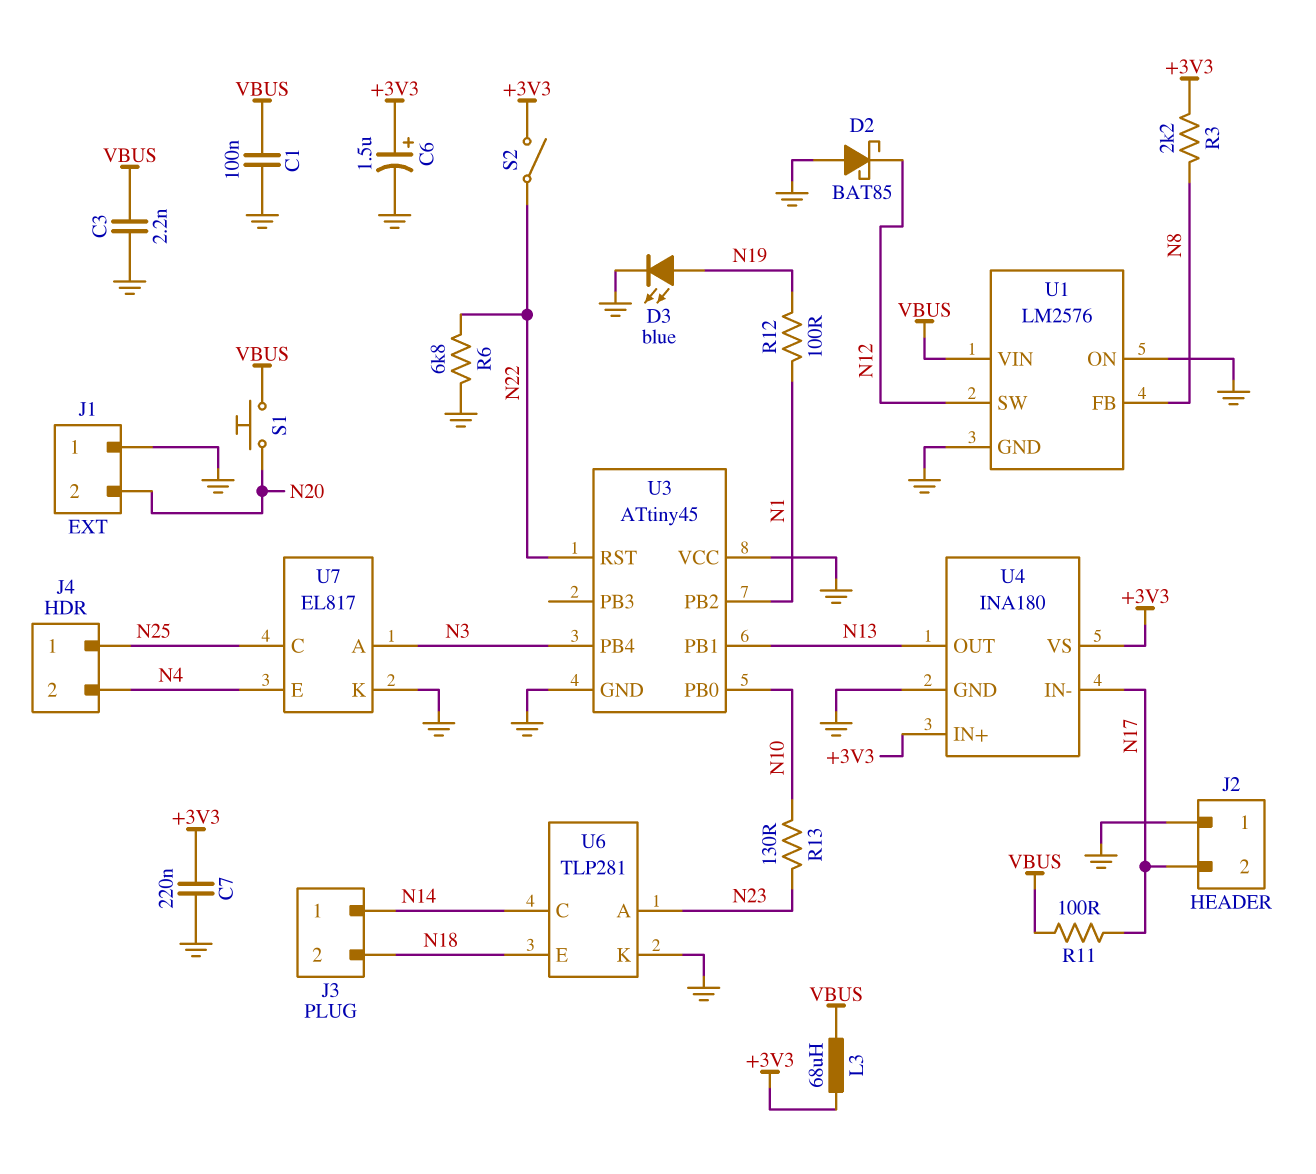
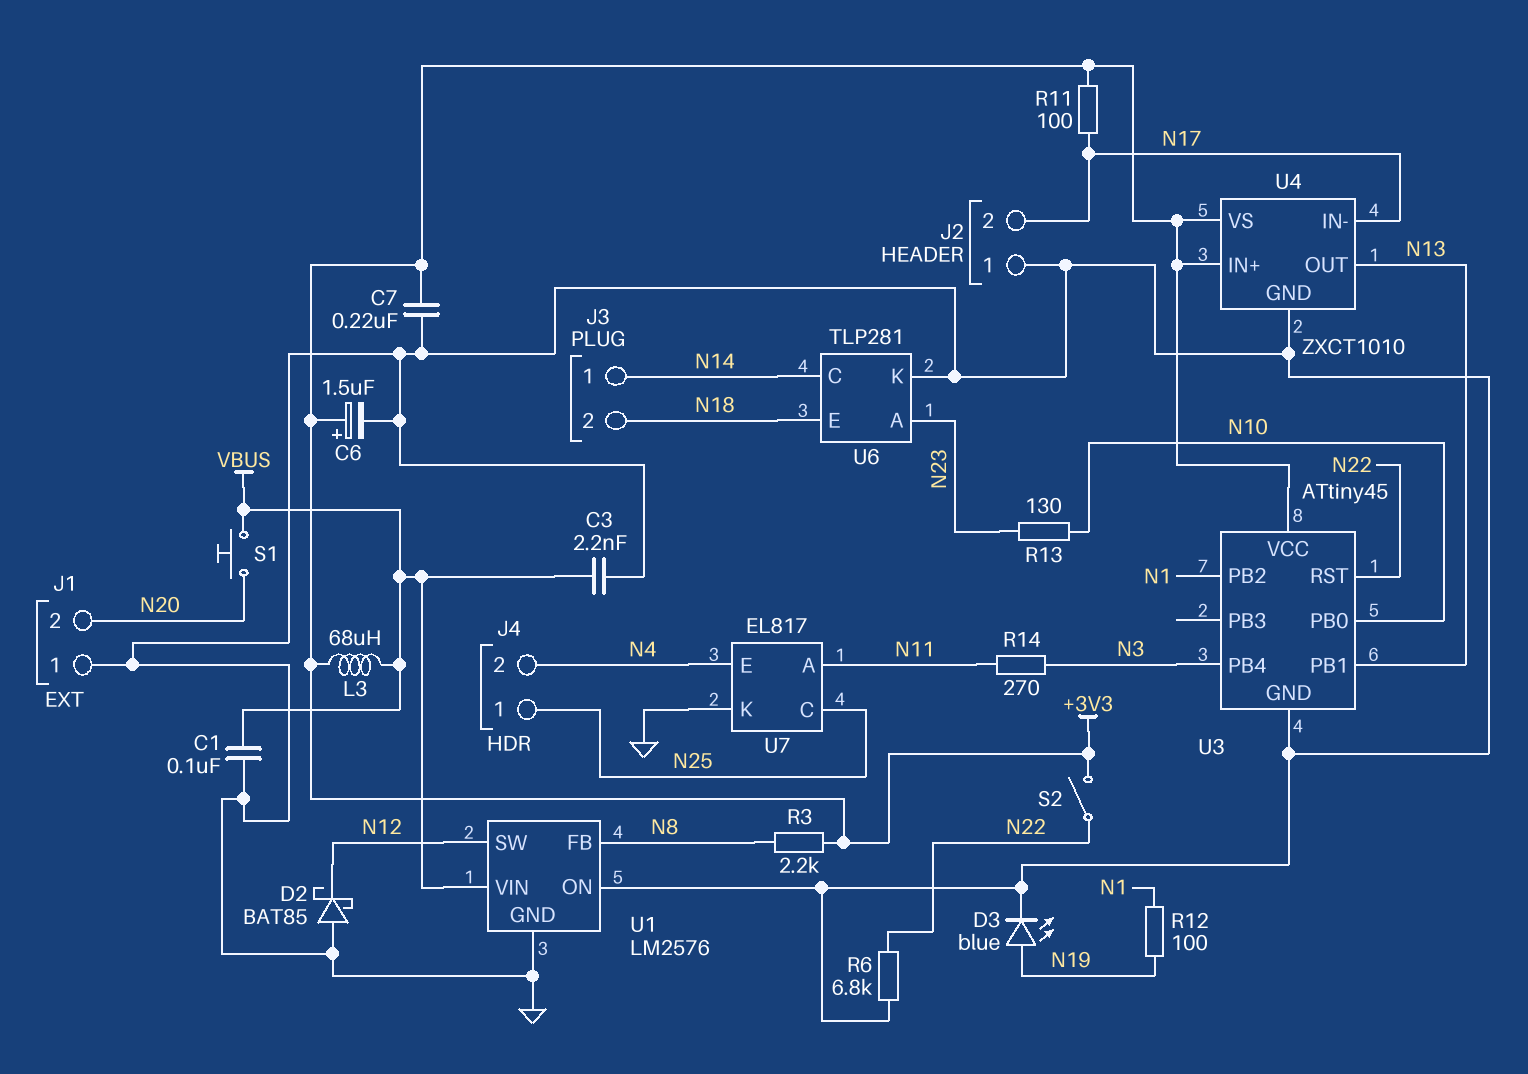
R11: 100 (N17, VBUS) -> 100 (+3V3, N17)
R14: none -> 270 (N3, N11)
U3 pin VCC: GND -> +3V3
U4: INA180 -> ZXCT1010
U7 pin A: N3 -> N11

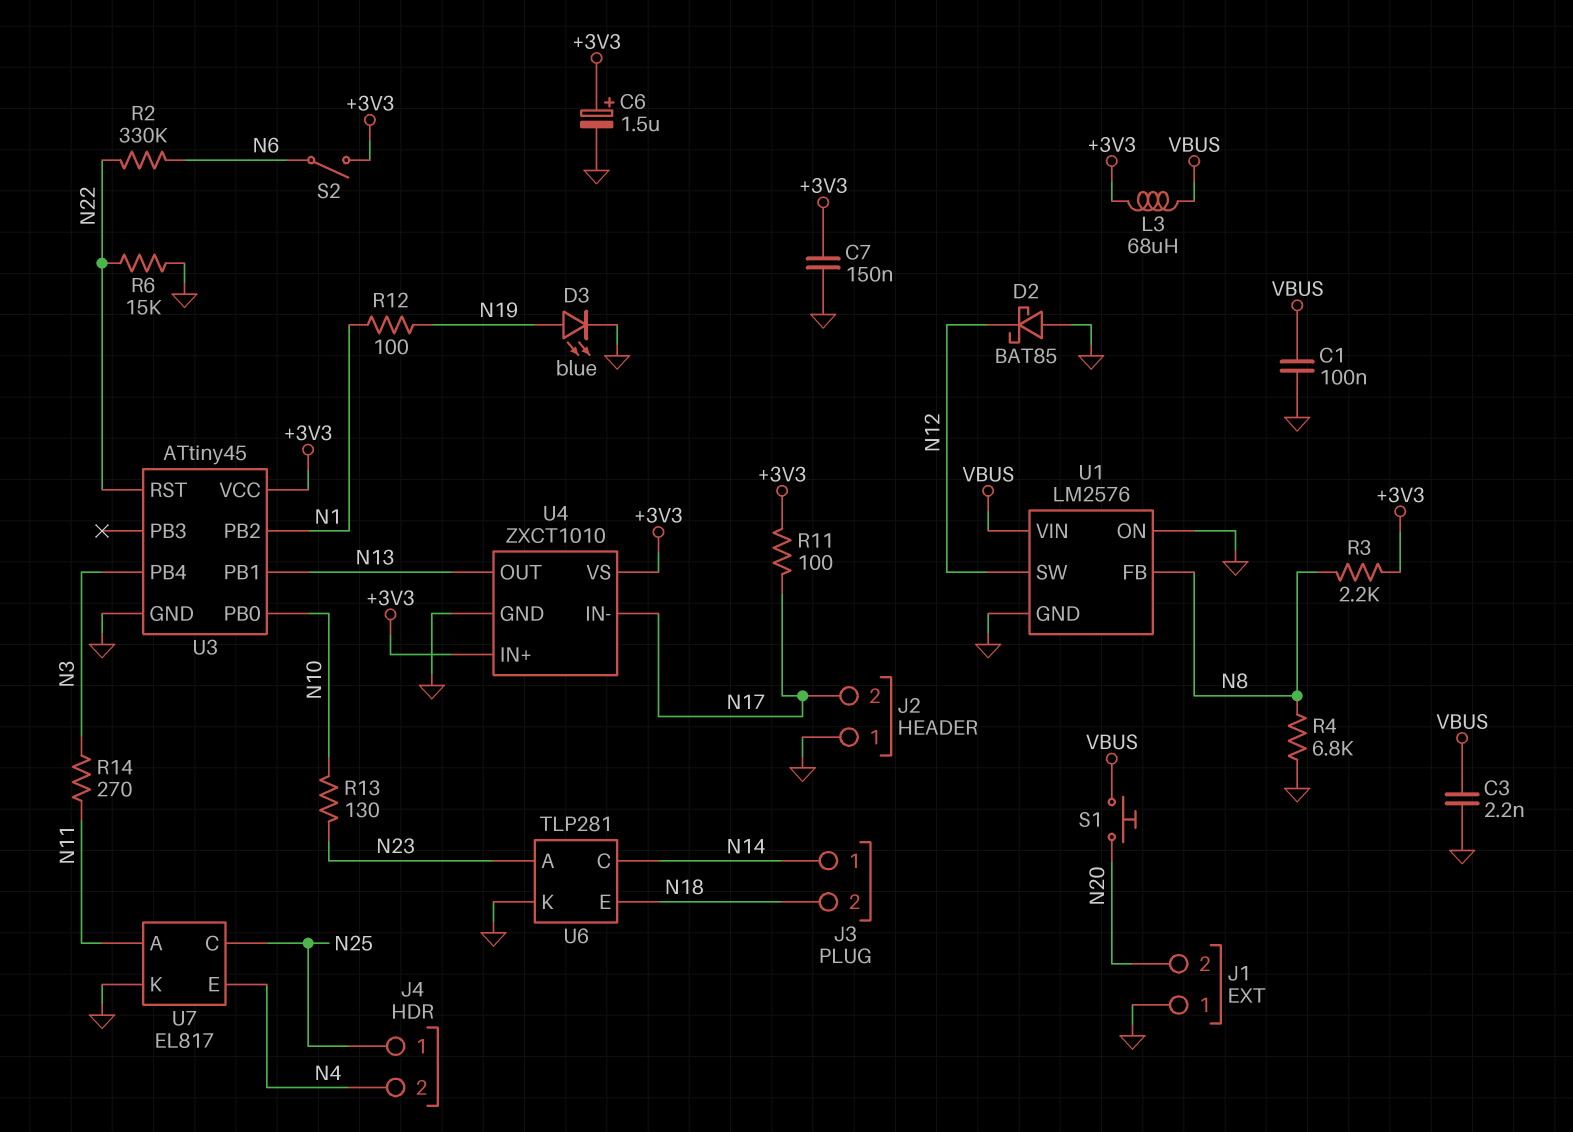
C7: 220nF (+3V3, GND) -> 150nF (+3V3, GND)
R2: none -> 330k (N6, N22)
R4: none -> 6.8k (GND, N8)
R6: 6.8k (GND, N22) -> 15k (GND, N22)
S2: switch (+3V3, N22) -> switch (+3V3, N6)

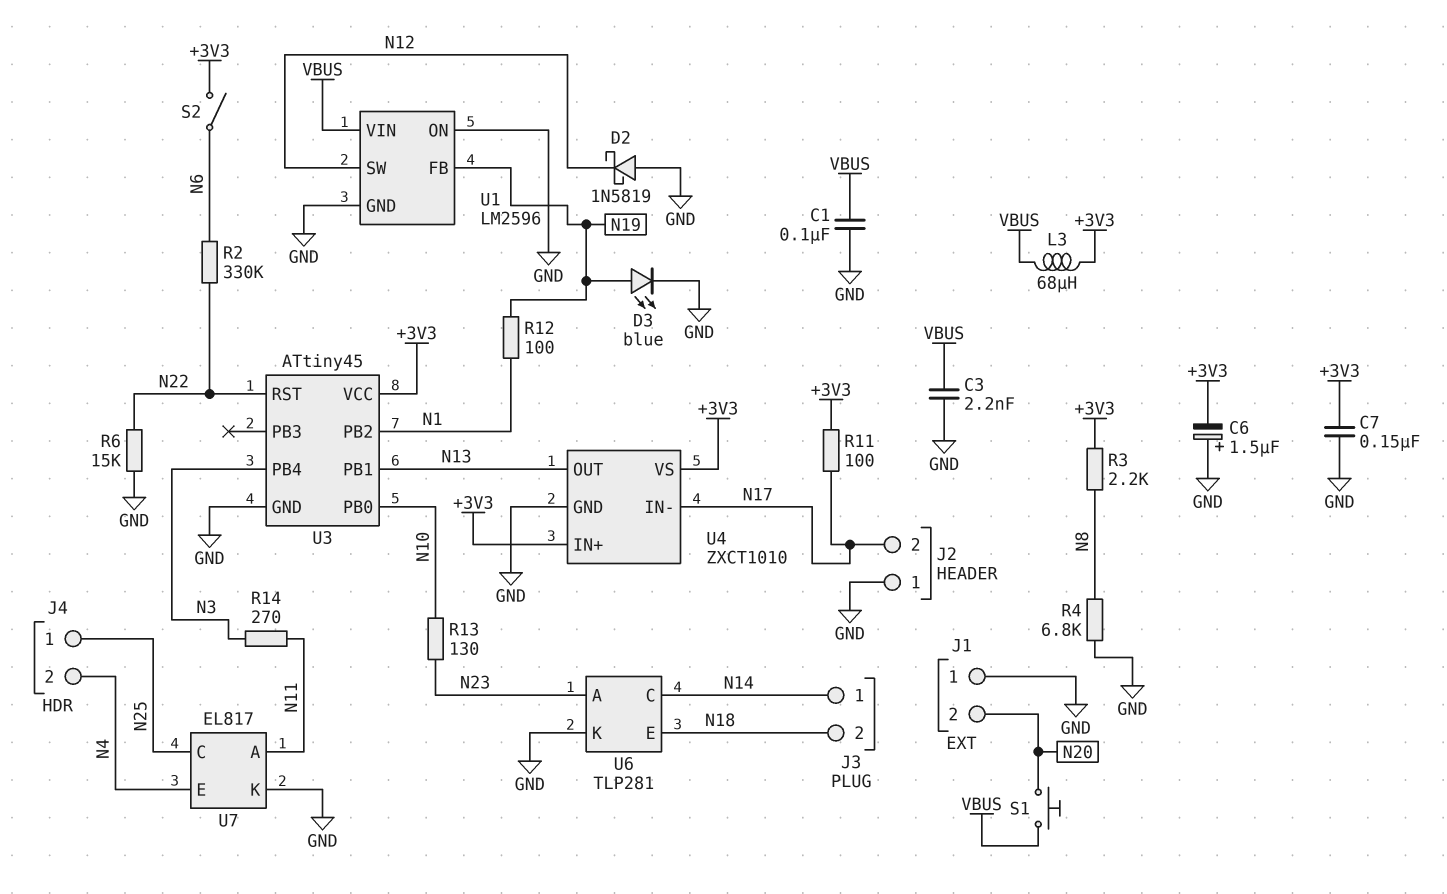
C6: 1.5uF (plus +3V3, minus GND) -> 1.5uF (plus GND, minus +3V3)
D2: schottky BAT85 (A GND, K N12) -> schottky 1N5819 (A GND, K N12)
U1: LM2576 -> LM2596
U1 pin FB: N8 -> N19

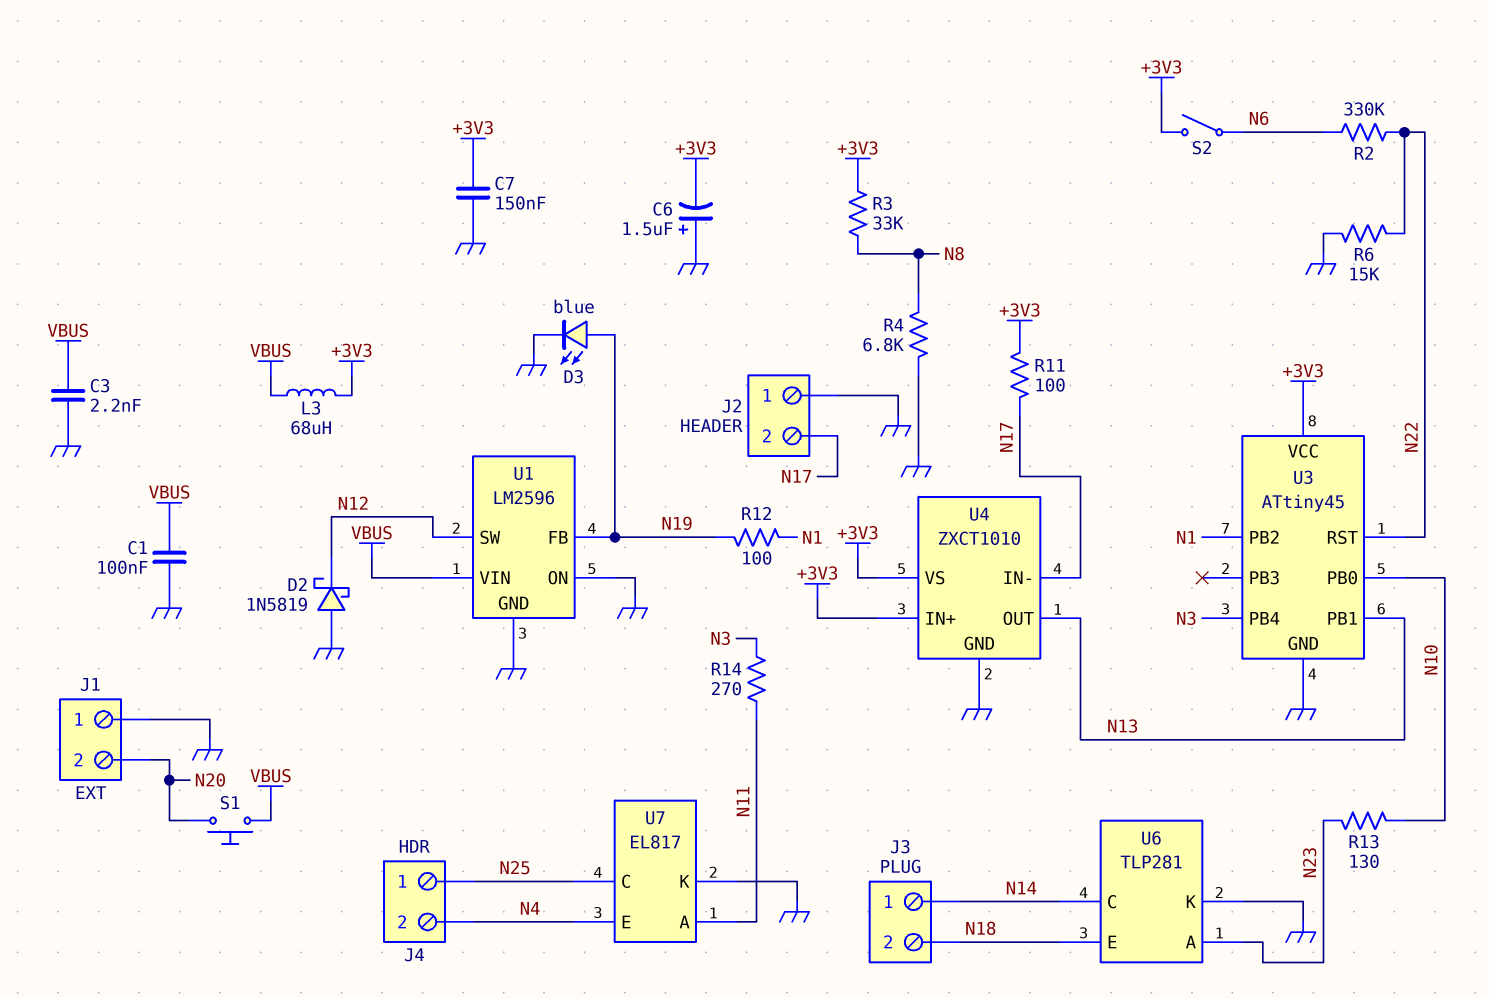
R3: 2.2k (+3V3, N8) -> 33k (+3V3, N8)

